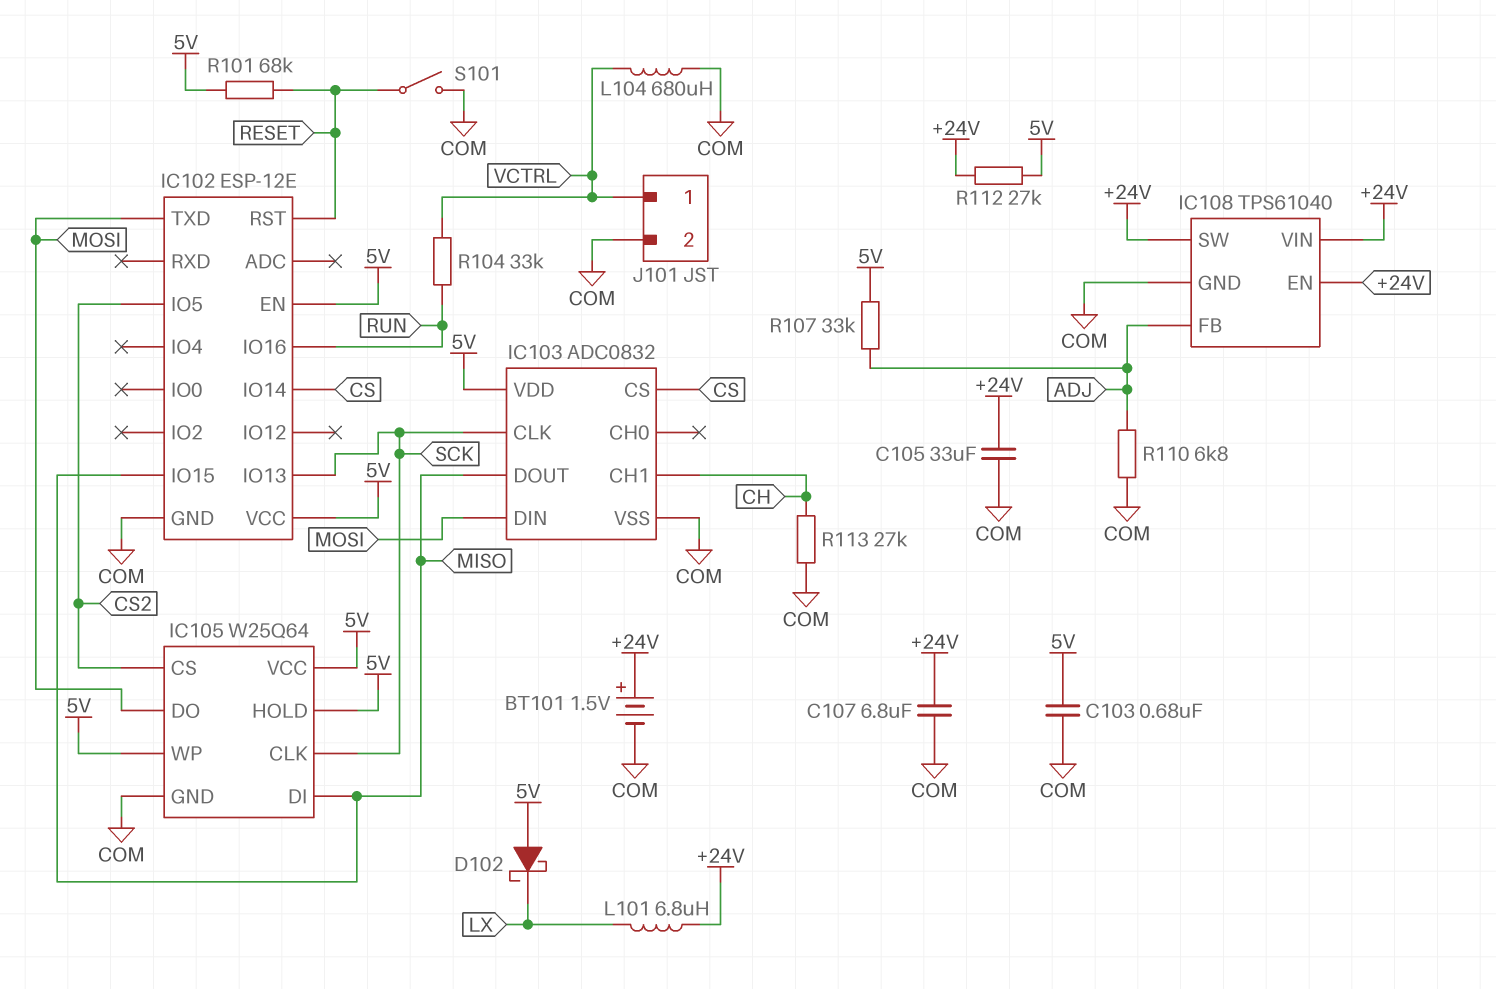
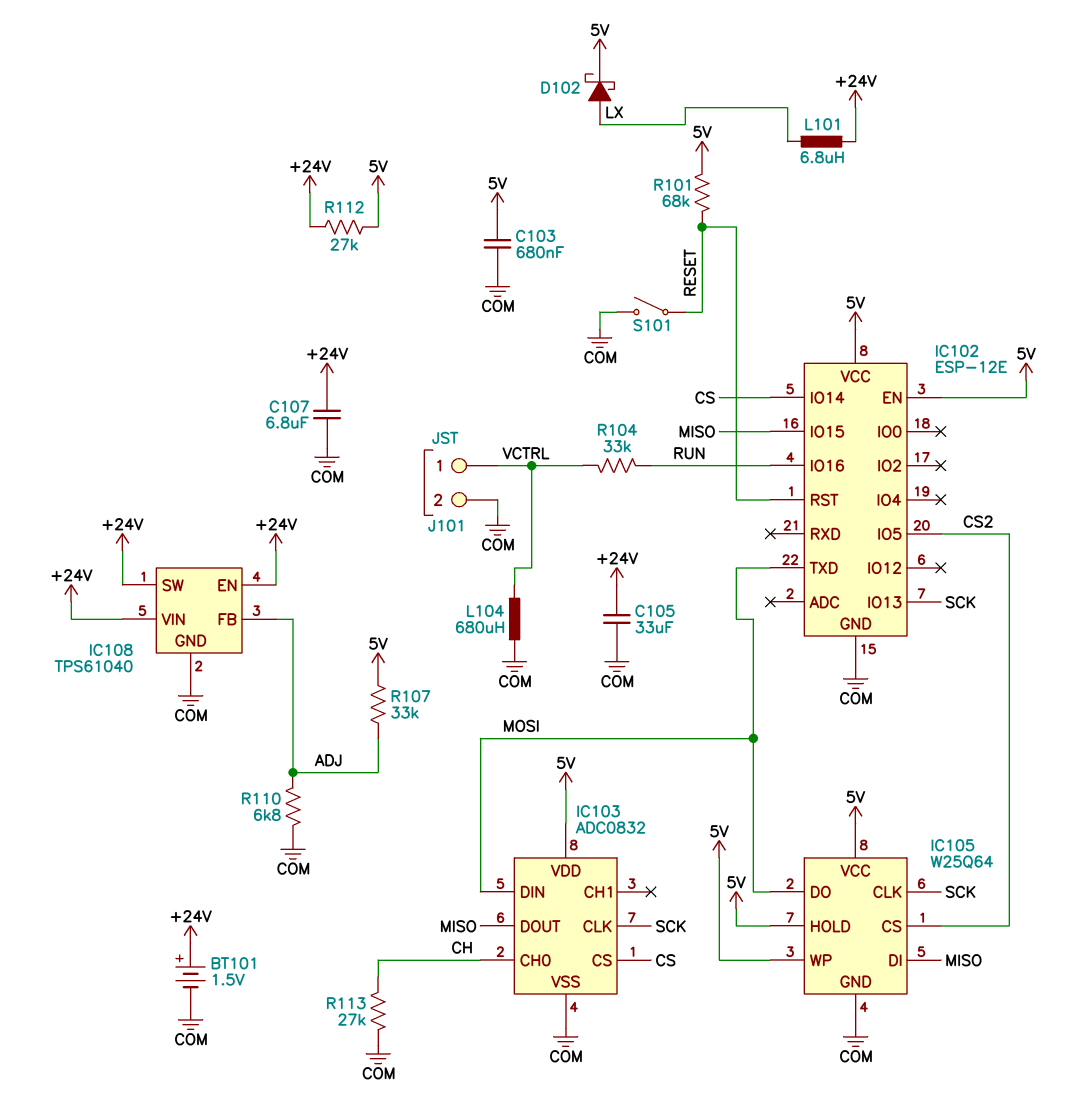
D102: schottky (A 5V, K LX) -> schottky (A LX, K 5V)
IC103 pin CH0: none -> CH
IC103 pin CH1: CH -> none

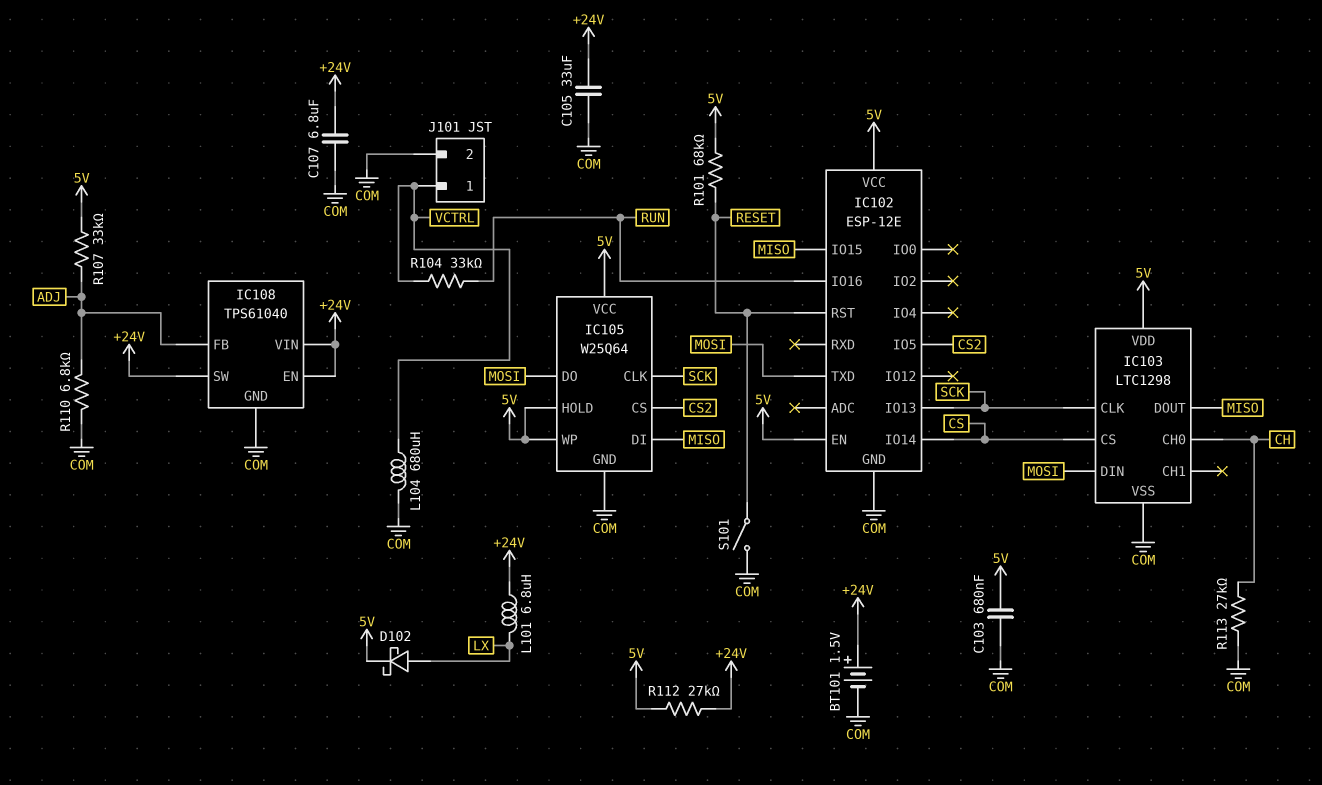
IC103: ADC0832 -> LTC1298

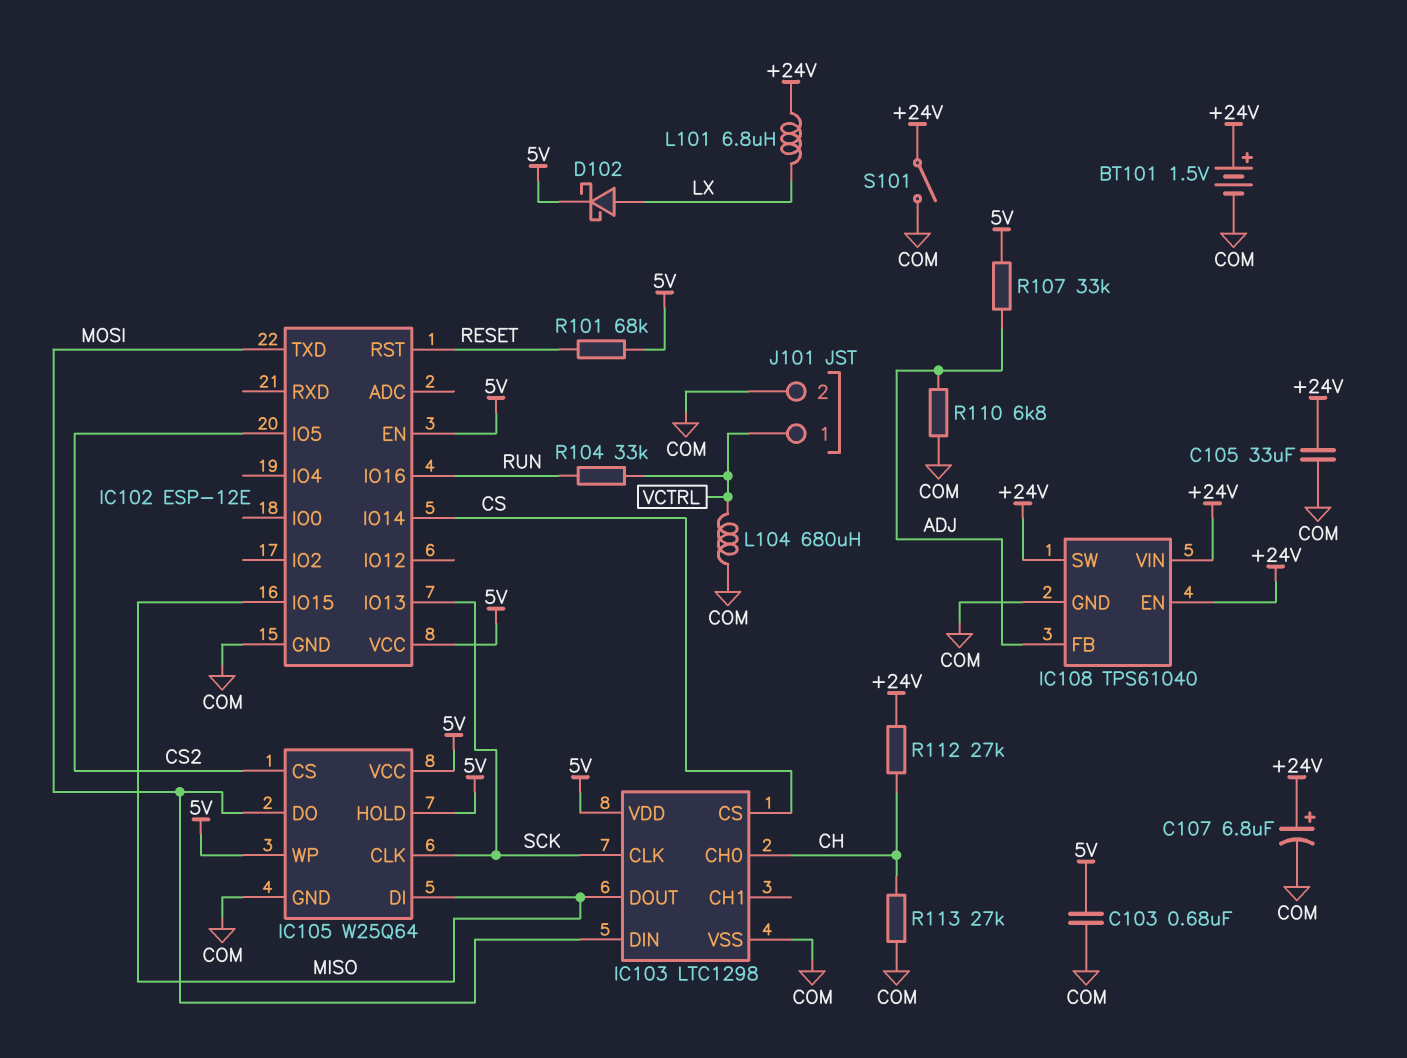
C107: 6.8uF (+24V, COM) -> 6.8uF (plus +24V, minus COM)
R112: 27k (+24V, 5V) -> 27k (+24V, CH)
S101: switch (COM, RESET) -> switch (+24V, COM)

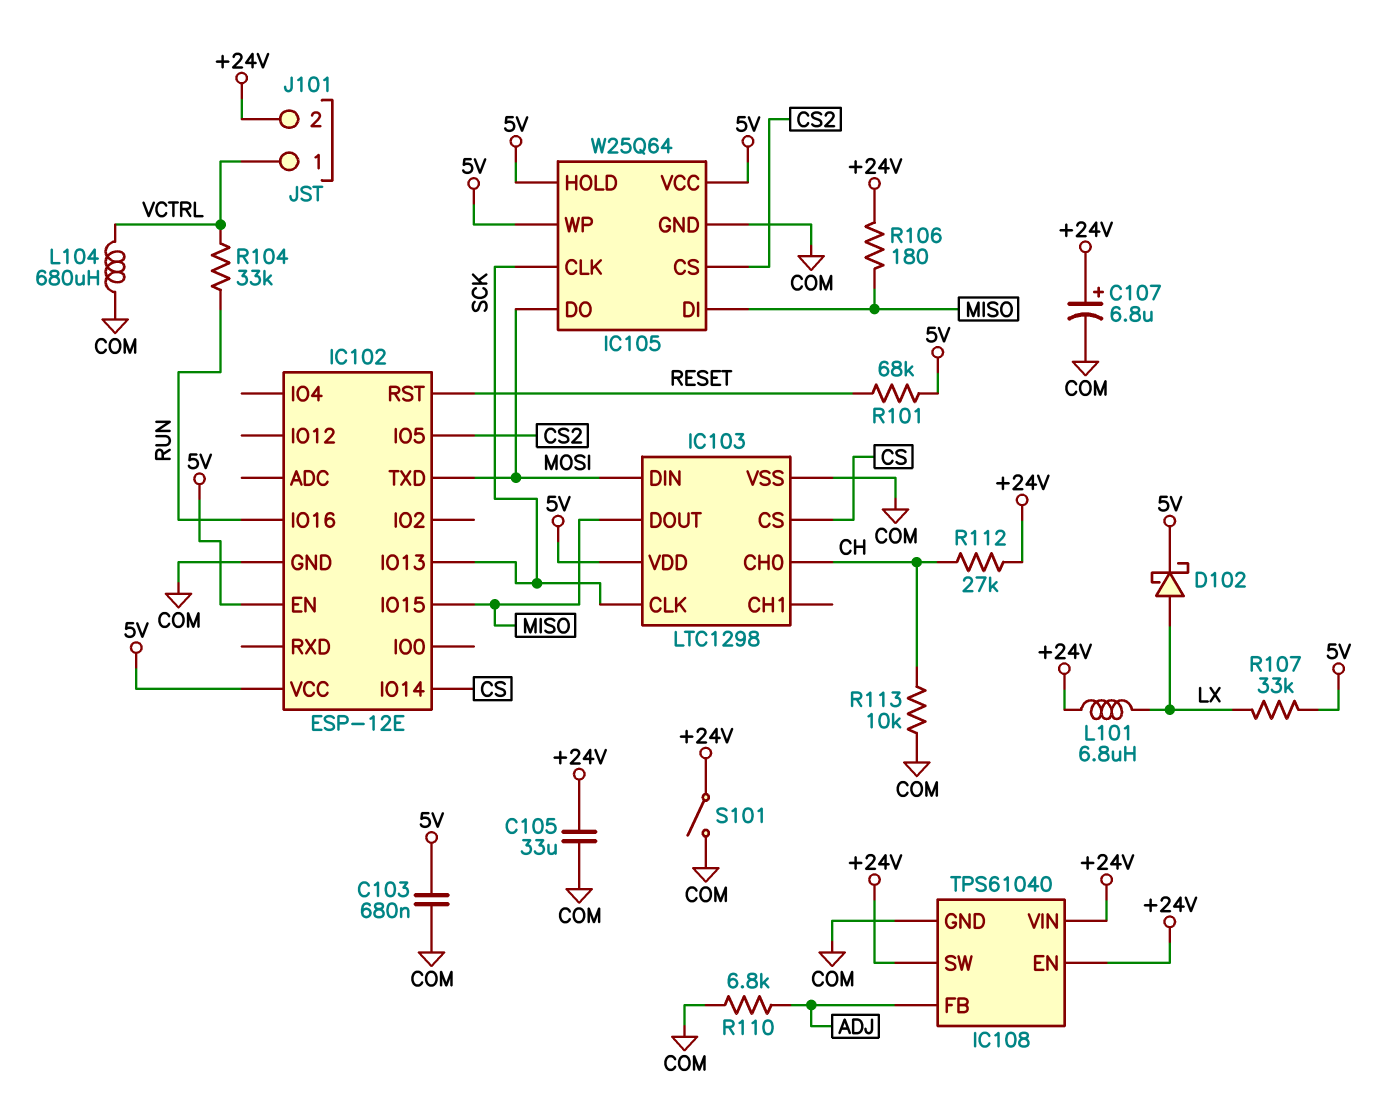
BT101: 1.5V (plus +24V, minus COM) -> none
J101 pin 2: COM -> +24V
R106: none -> 180 (+24V, MISO)
R107: 33k (5V, ADJ) -> 33k (5V, LX)
R113: 27k (CH, COM) -> 10k (CH, COM)

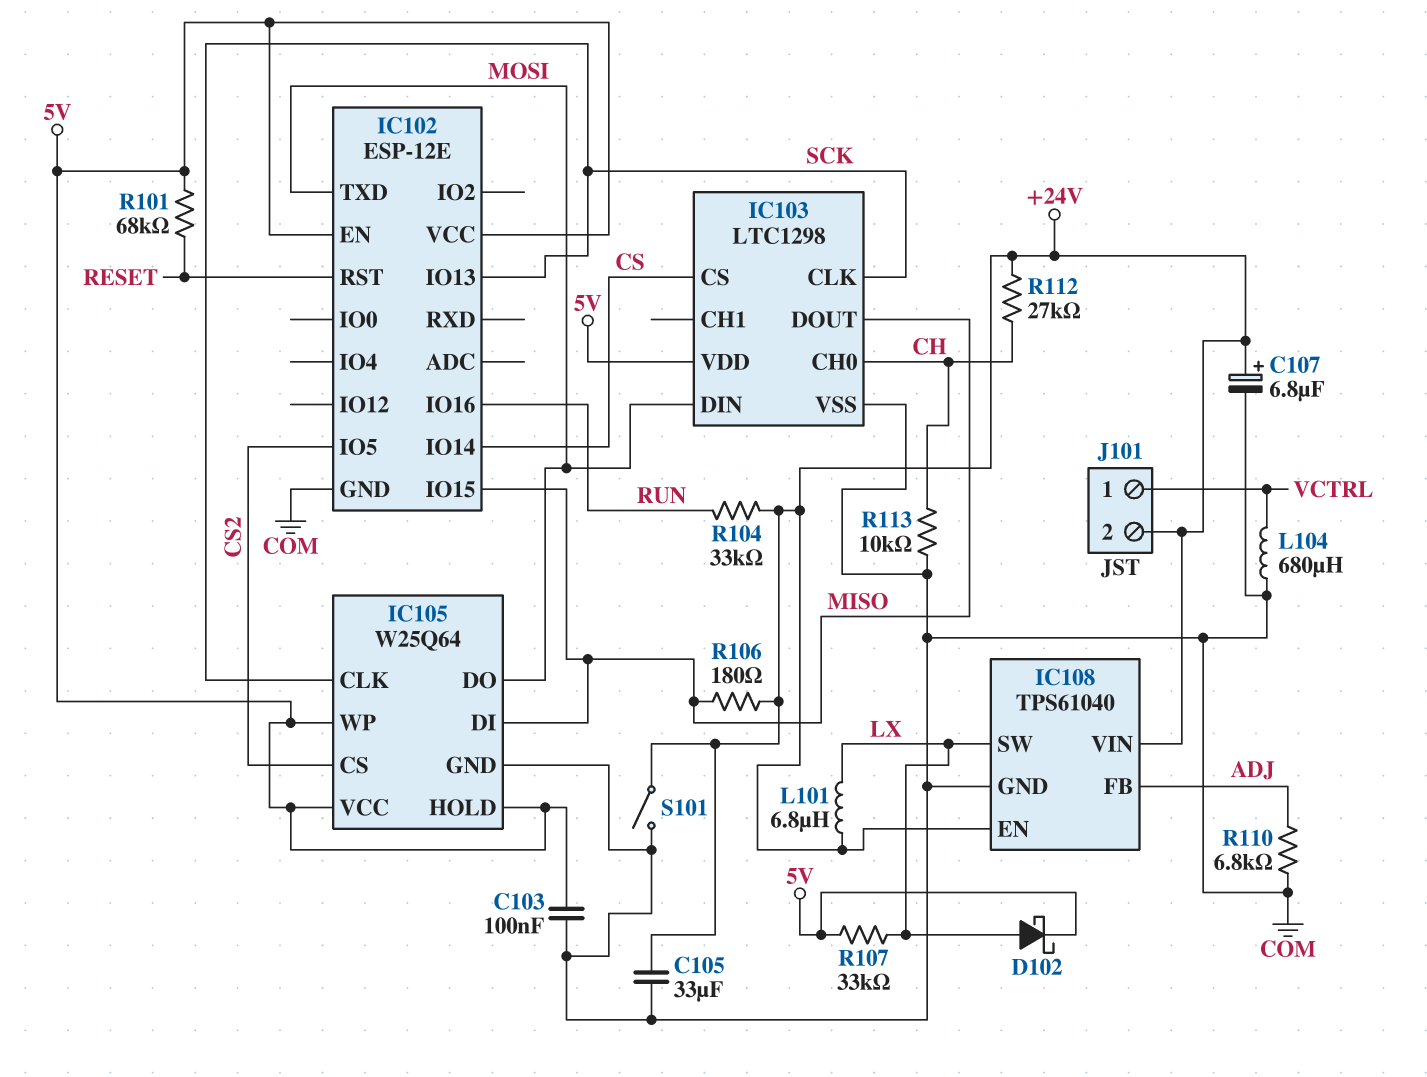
C103: 680nF (5V, COM) -> 100nF (5V, COM)
IC108 pin SW: +24V -> LX
R104: 33k (RUN, VCTRL) -> 33k (+24V, RUN)

